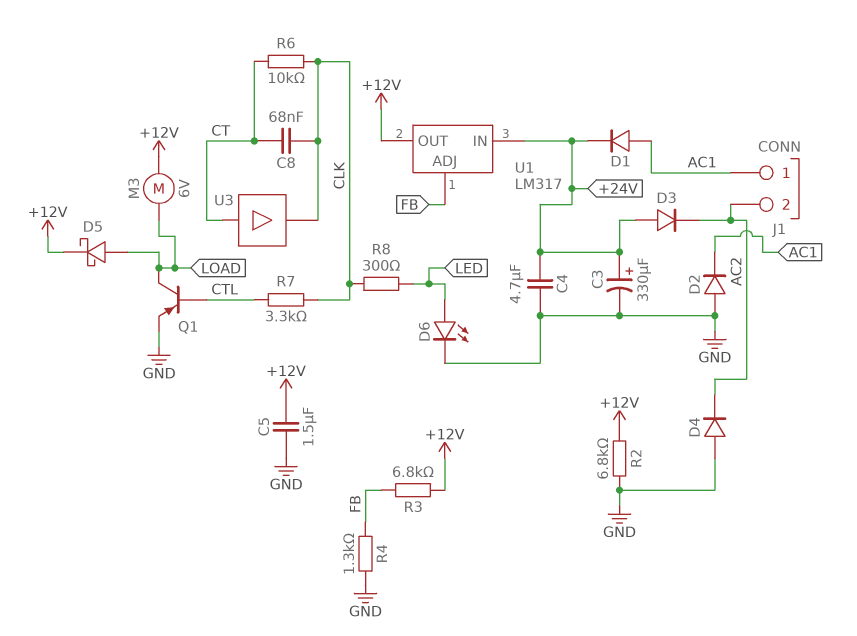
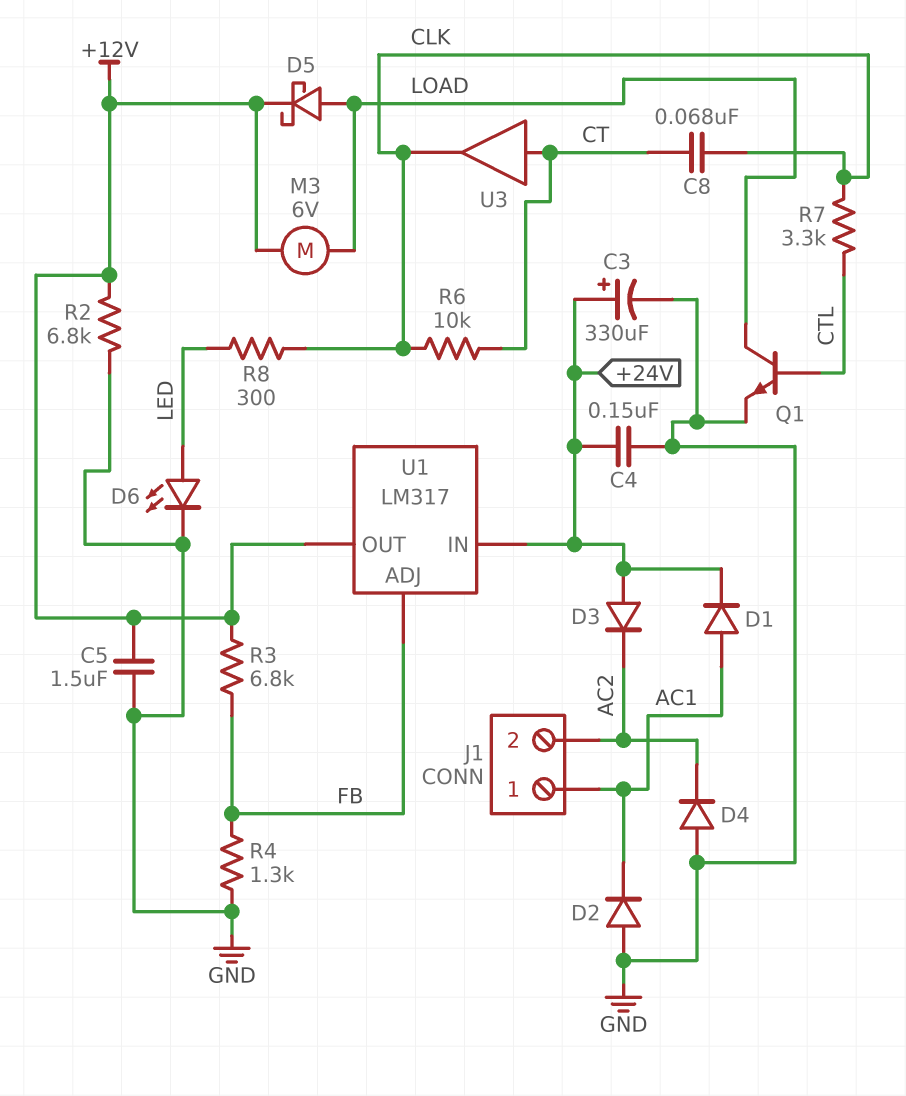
C4: 4.7uF (+24V, GND) -> 150nF (+24V, GND)
Q1: PNP (B CTL, C LOAD, E GND) -> NPN (B CTL, C LOAD, E GND)

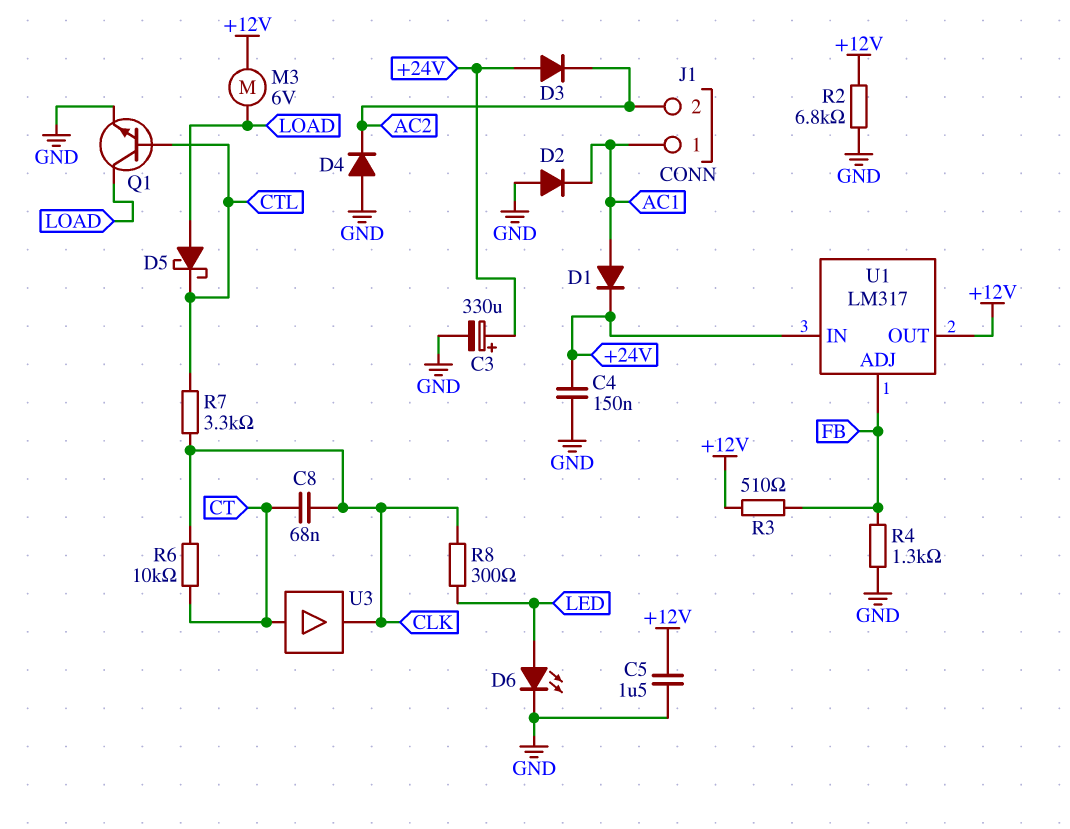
D5: schottky (A LOAD, K +12V) -> schottky (A LOAD, K CTL)
R3: 6.8k (+12V, FB) -> 510 (+12V, FB)

